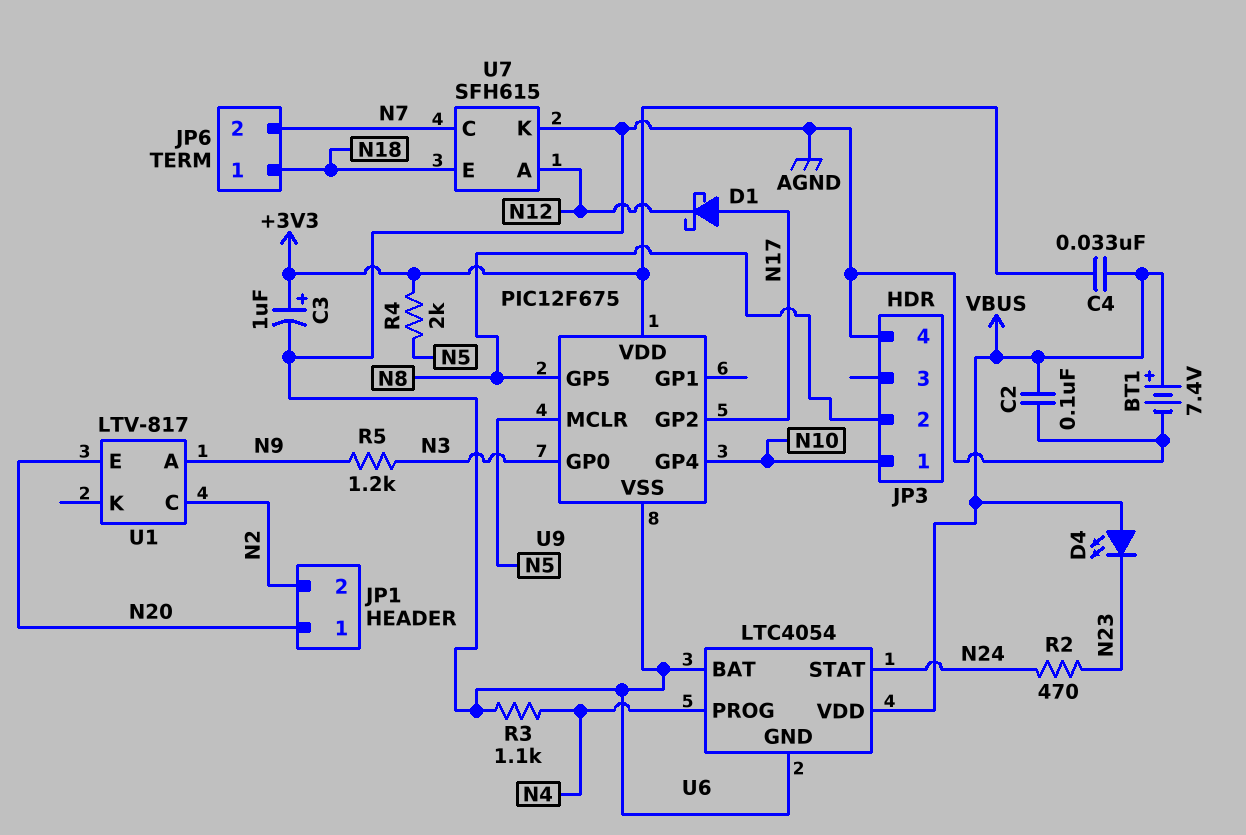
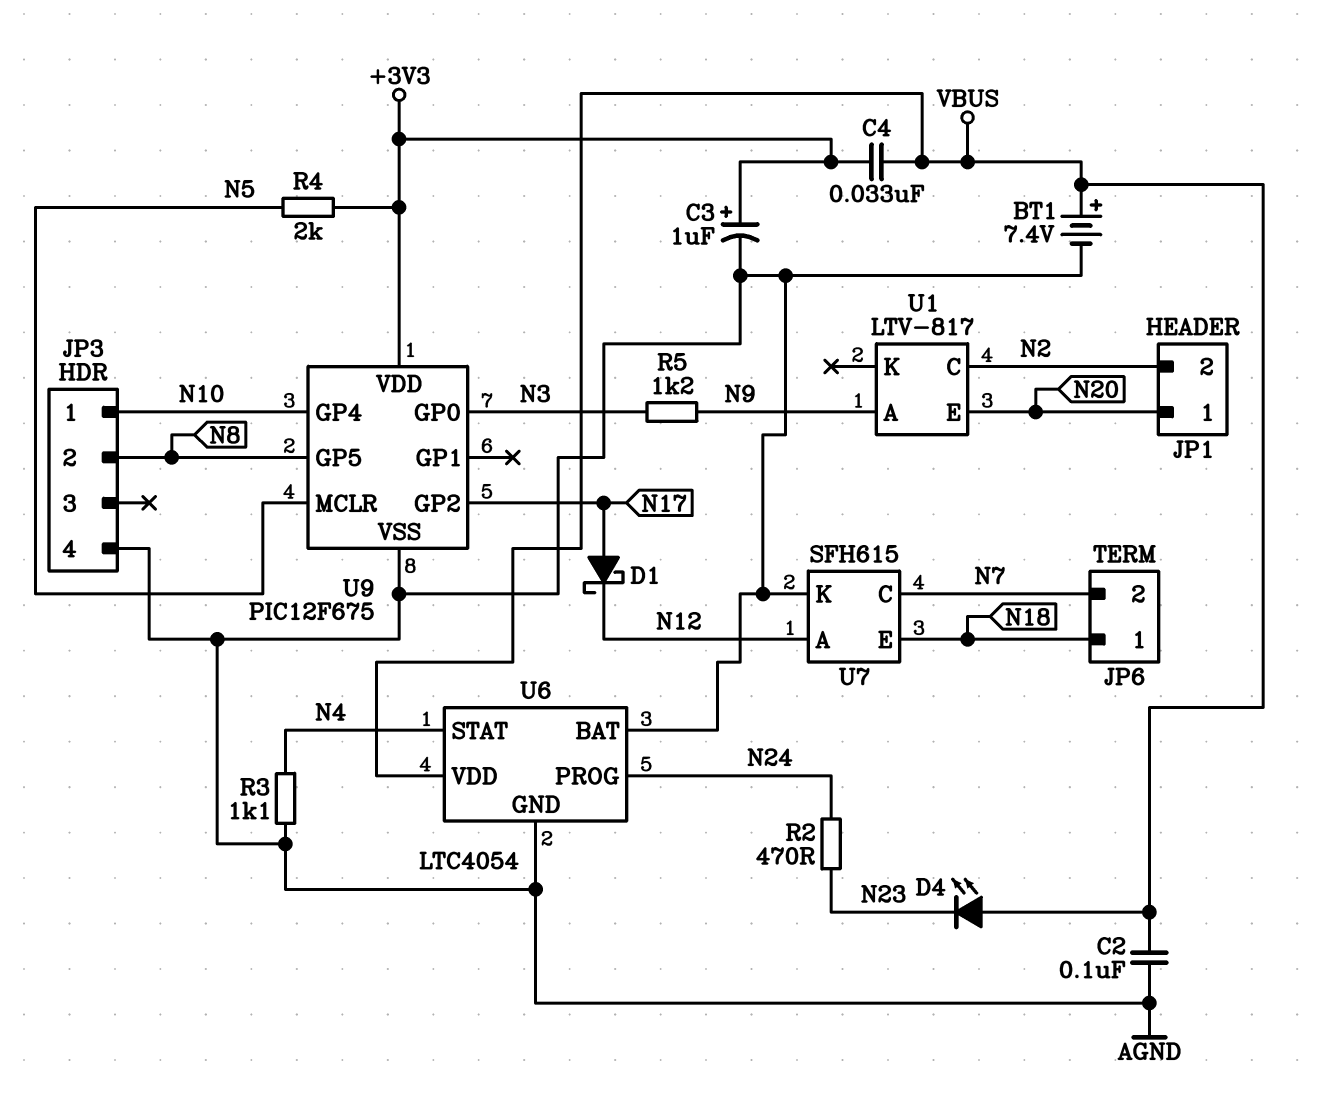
U6 pin PROG: N4 -> N24
U6 pin STAT: N24 -> N4

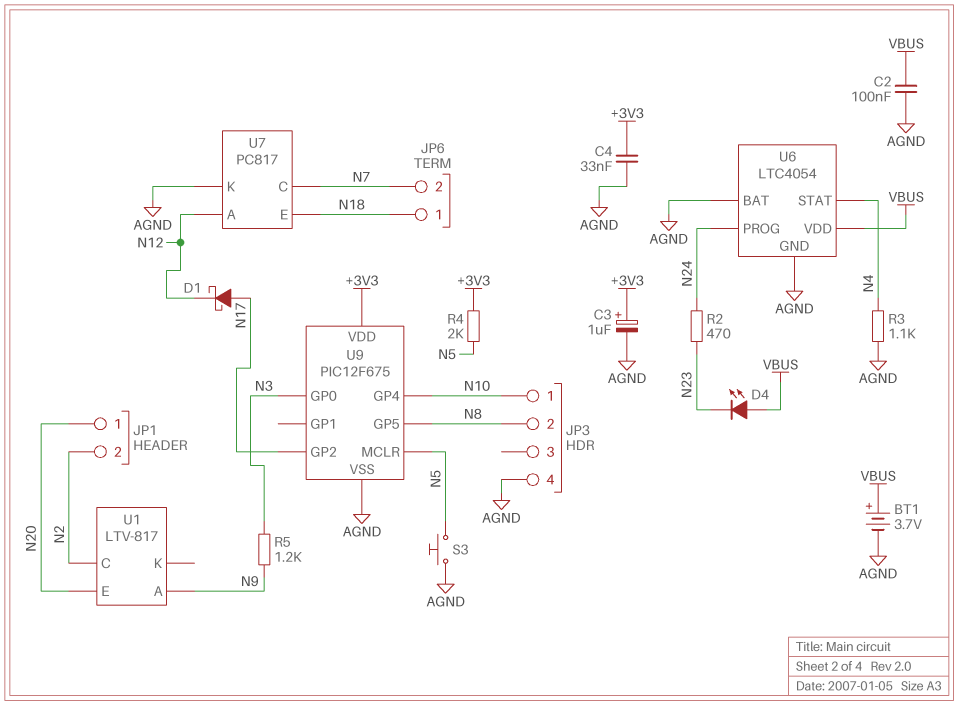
BT1: 7.4V (plus VBUS, minus AGND) -> 3.7V (plus VBUS, minus AGND)
C4: 33nF (+3V3, VBUS) -> 33nF (+3V3, AGND)
S3: none -> button (AGND, N5)
U7: SFH615 -> PC817

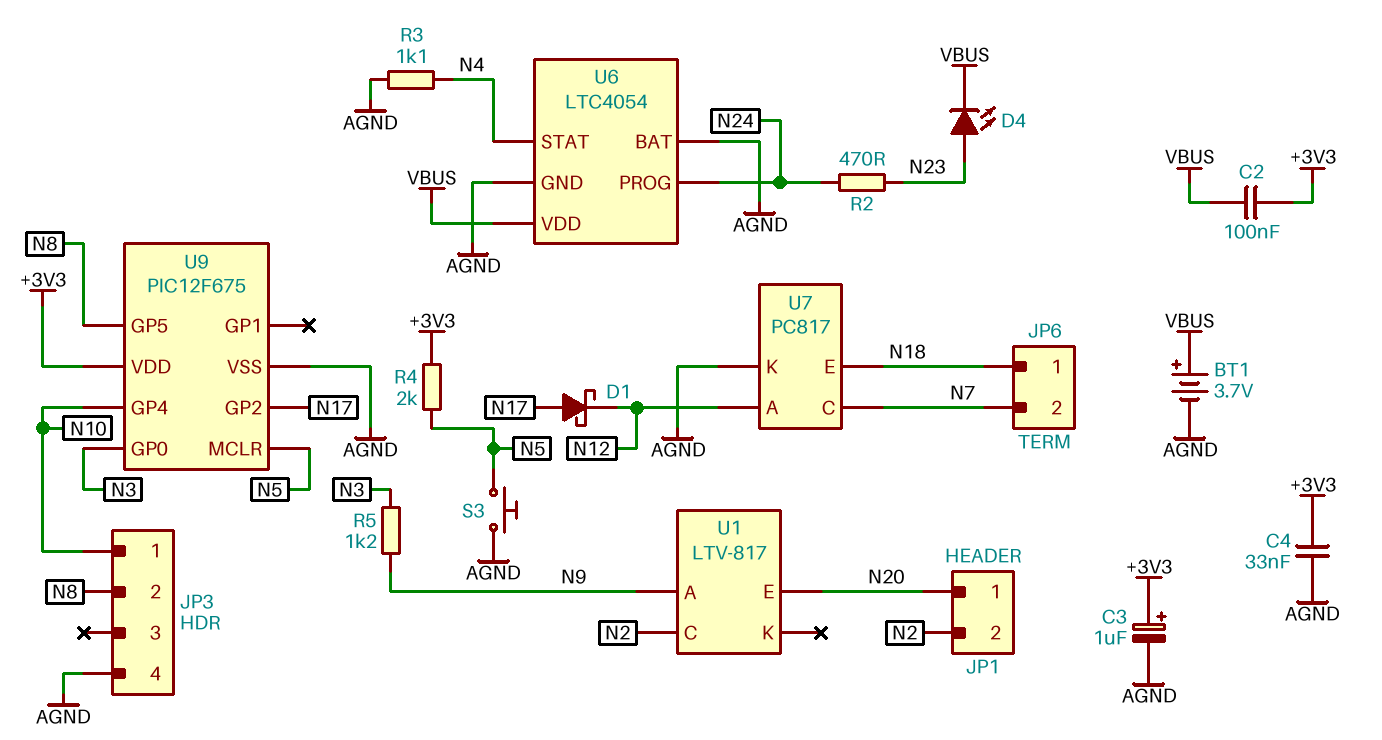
C2: 100nF (AGND, VBUS) -> 100nF (+3V3, VBUS)
D4: LED (A VBUS, K N23) -> LED (A N23, K VBUS)

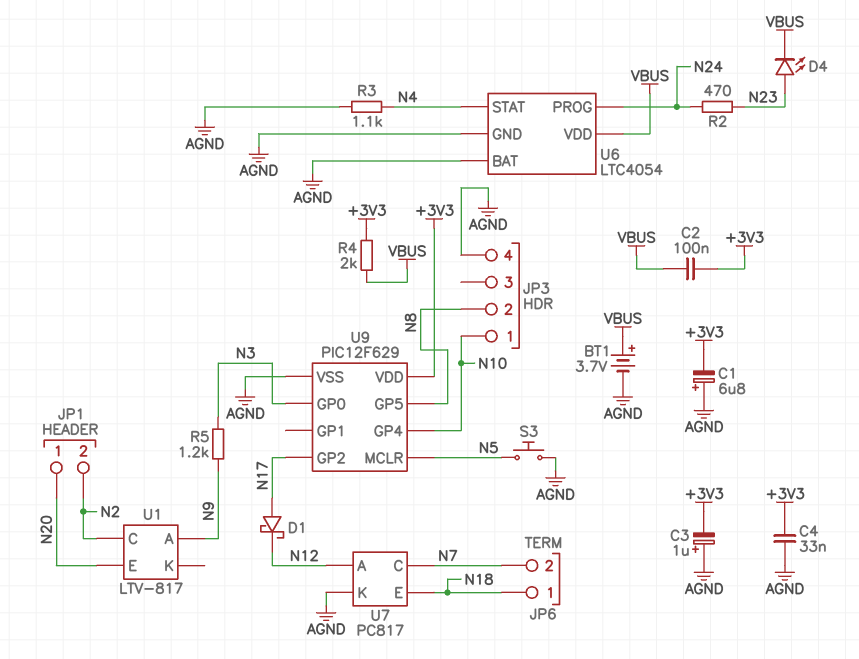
C1: none -> 6.8uF (plus AGND, minus +3V3)
C3: 1uF (plus +3V3, minus AGND) -> 1uF (plus AGND, minus +3V3)
R4: 2k (+3V3, N5) -> 2k (+3V3, VBUS)
U9: PIC12F675 -> PIC12F629

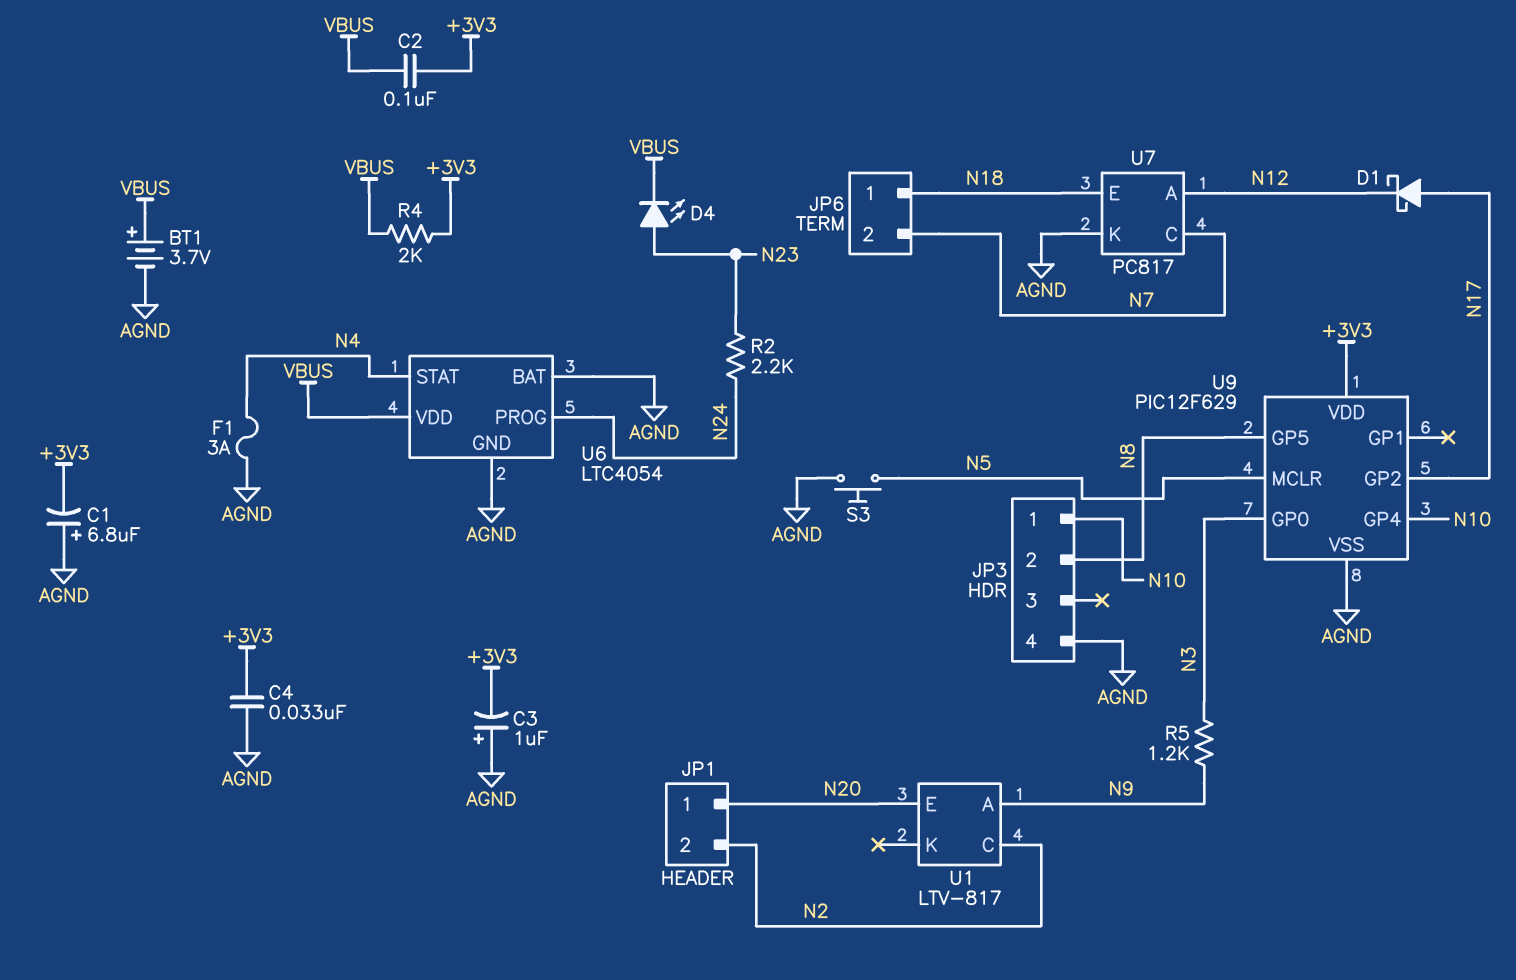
F1: none -> 3A (AGND, N4)
R2: 470 (N23, N24) -> 2.2k (N23, N24)
R3: 1.1k (AGND, N4) -> none

